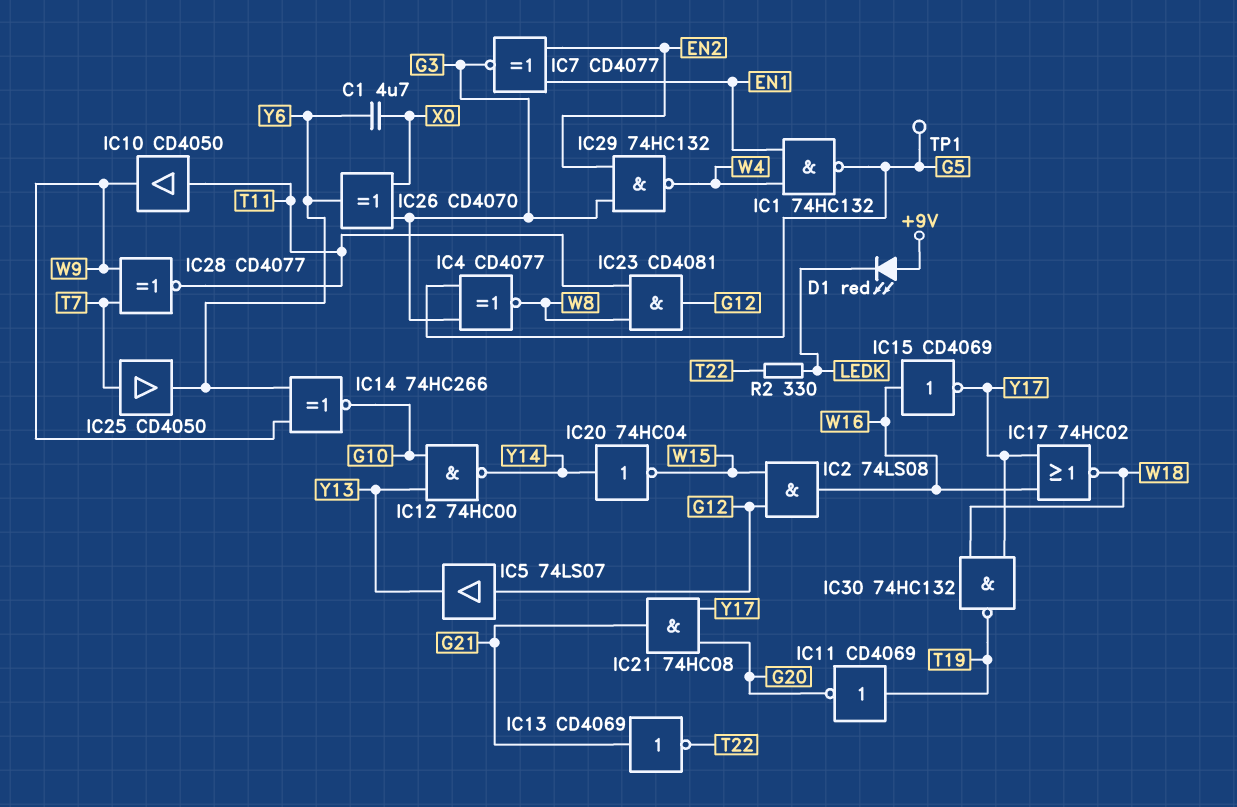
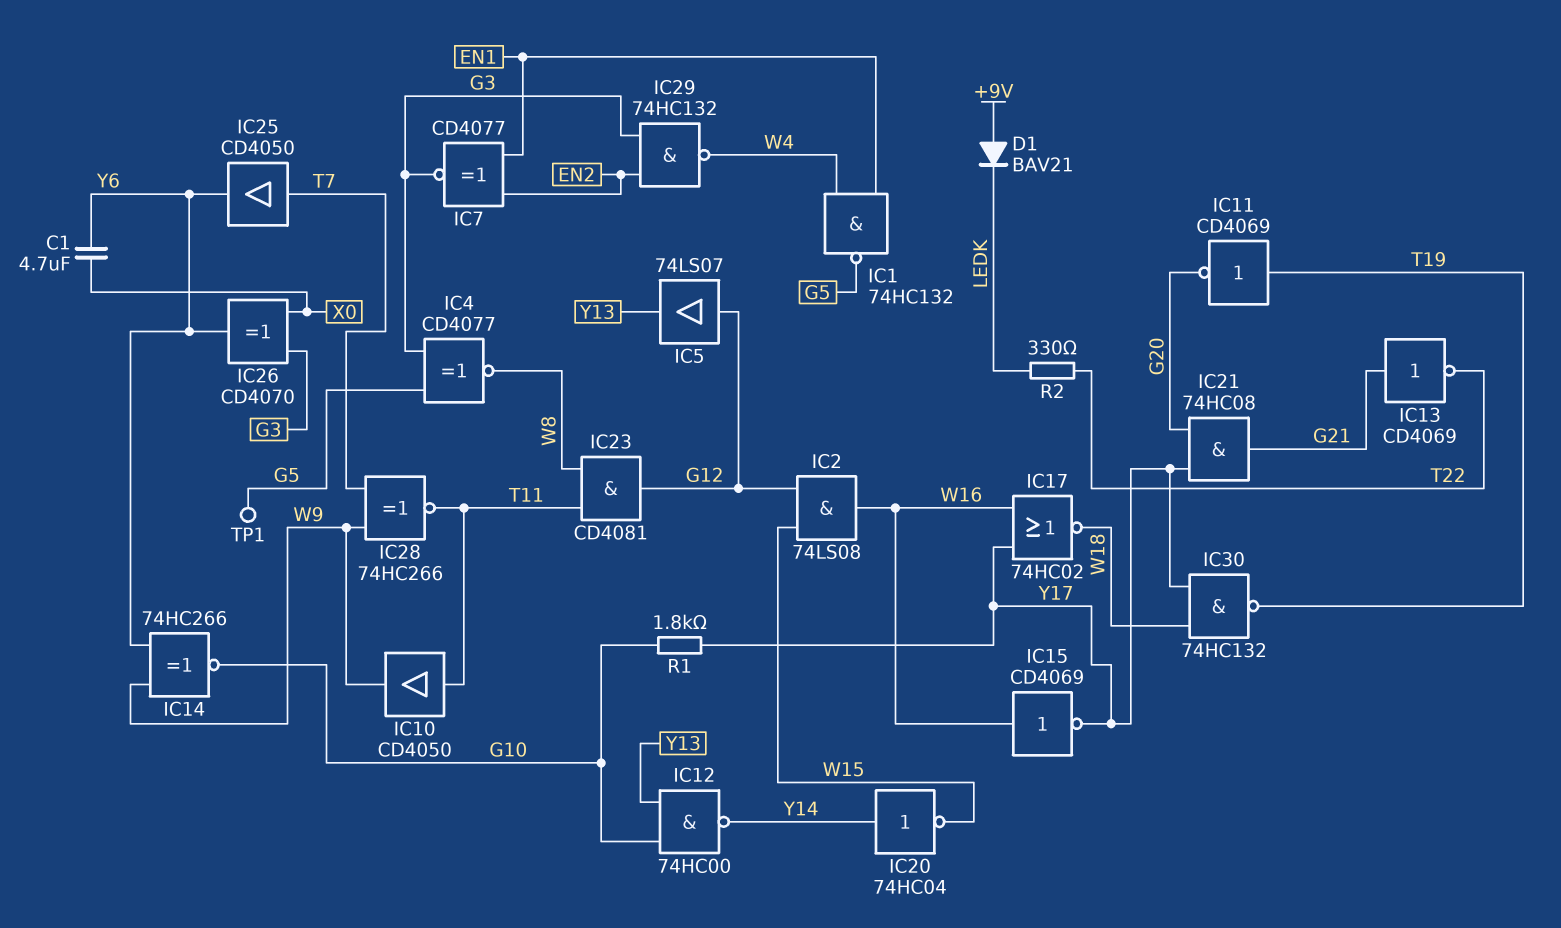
D1: LED red (A +9V, K LEDK) -> diode BAV21 (A +9V, K LEDK)
IC28: XNOR CD4077 (in T7, in W9, out T11) -> XNOR 74HC266 (in T7, in W9, out T11)
R1: none -> 1.8k (G10, Y17)

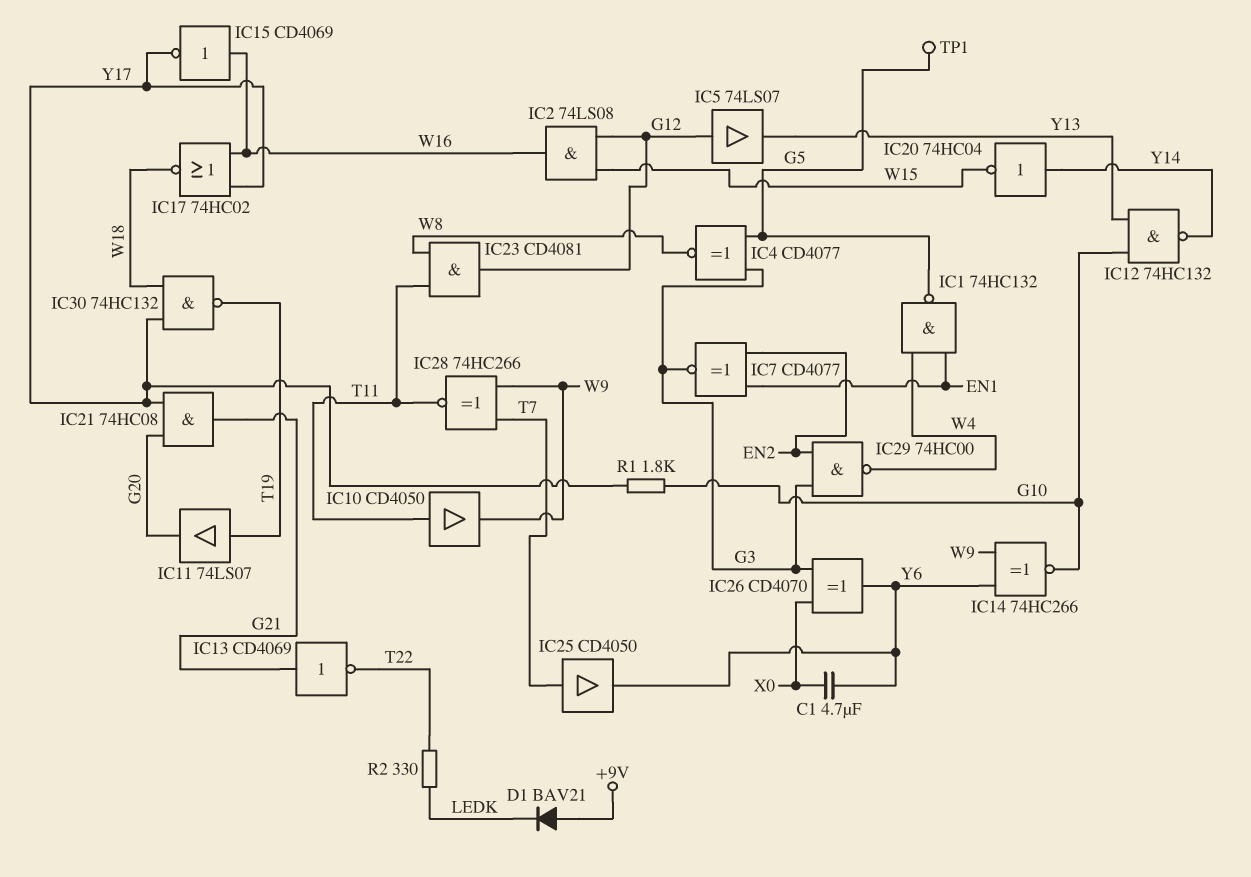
IC11: NOT CD4069 (in T19, out G20) -> buffer 74LS07 (in T19, out G20)
IC12: NAND 74HC00 (in G10, in Y13, out Y14) -> NAND 74HC132 (in G10, in Y13, out Y14)
IC29: NAND 74HC132 (in EN2, in G3, out W4) -> NAND 74HC00 (in EN2, in G3, out W4)

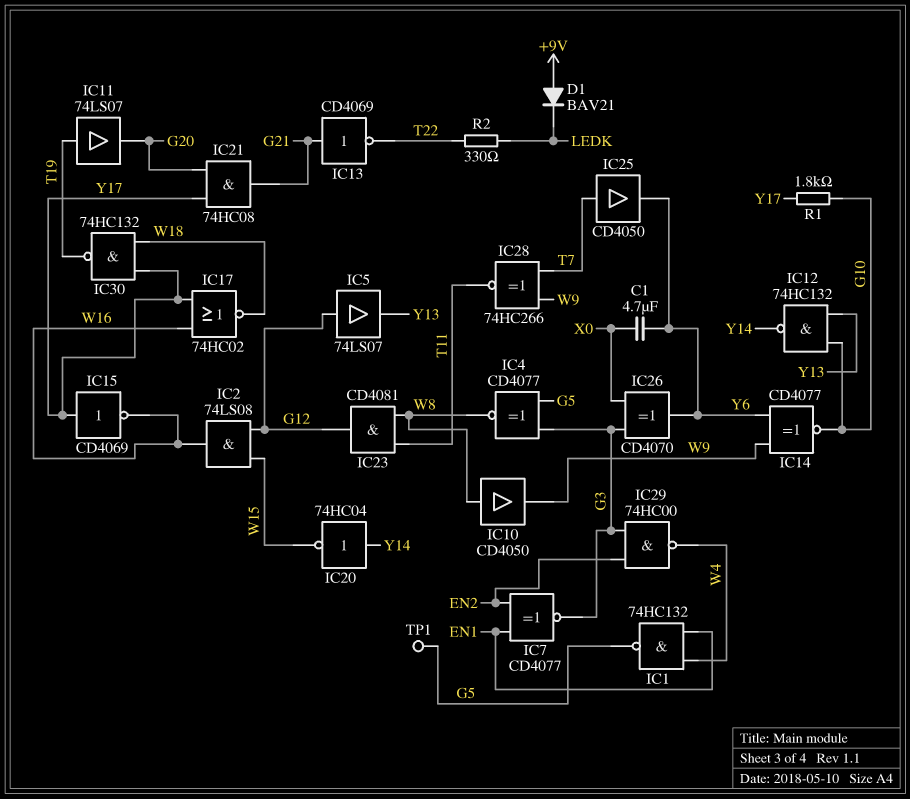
IC10: buffer CD4050 (in T11, out W9) -> buffer CD4050 (in W8, out W9)
IC14: XNOR 74HC266 (in W9, in Y6, out G10) -> XNOR CD4077 (in W9, in Y6, out G10)
IC15: NOT CD4069 (in W16, out Y17) -> NOT CD4069 (in Y17, out W16)

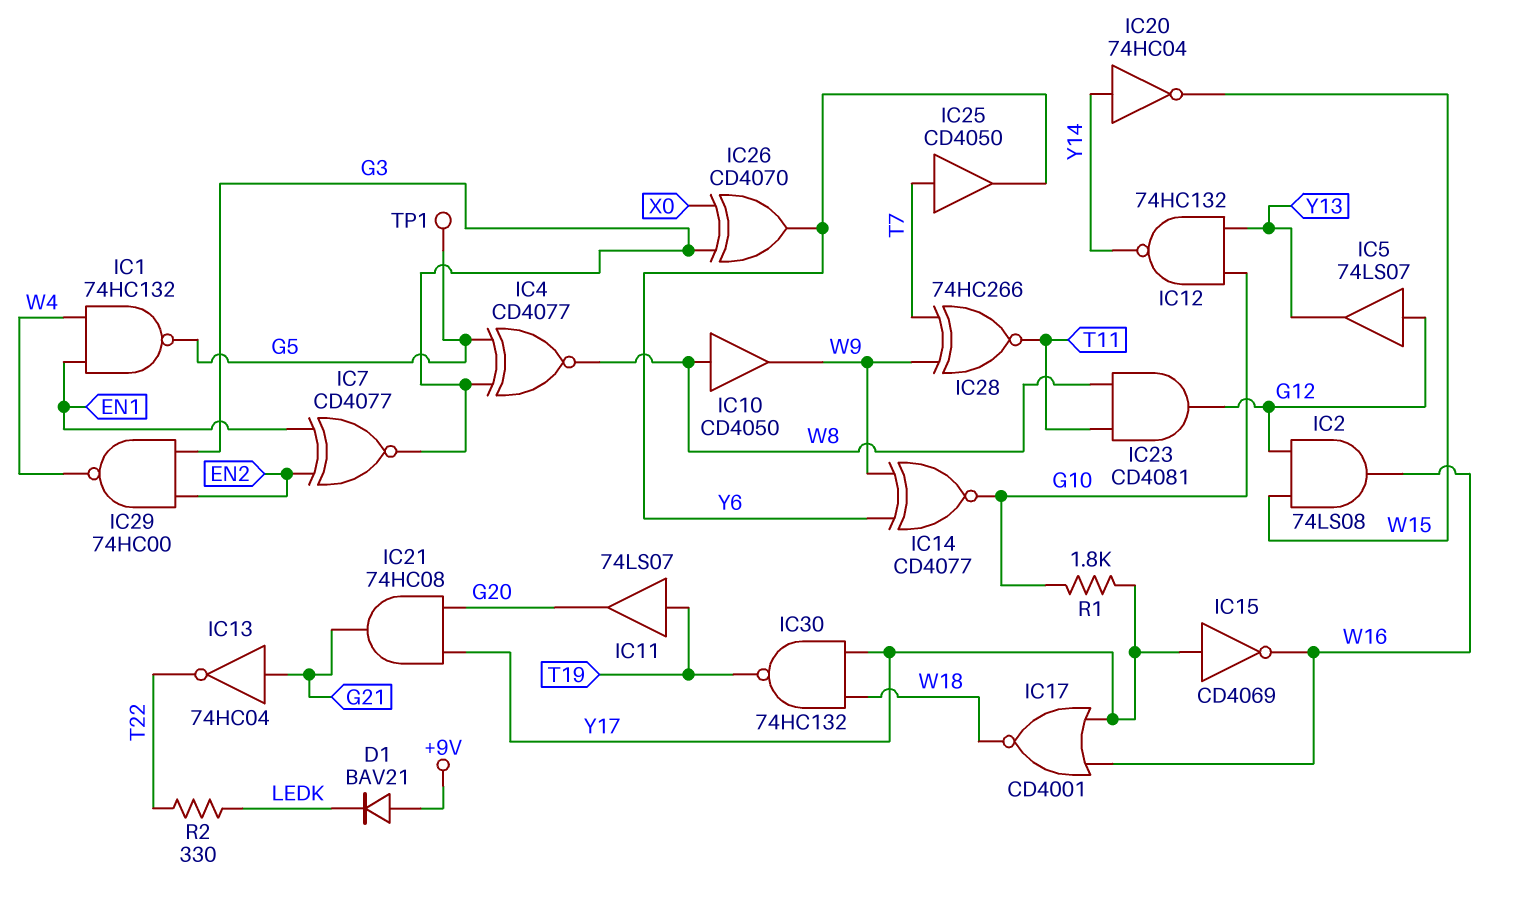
C1: 4.7uF (X0, Y6) -> none
IC13: NOT CD4069 (in G21, out T22) -> NOT 74HC04 (in G21, out T22)
IC17: NOR 74HC02 (in W16, in Y17, out W18) -> NOR CD4001 (in W16, in Y17, out W18)

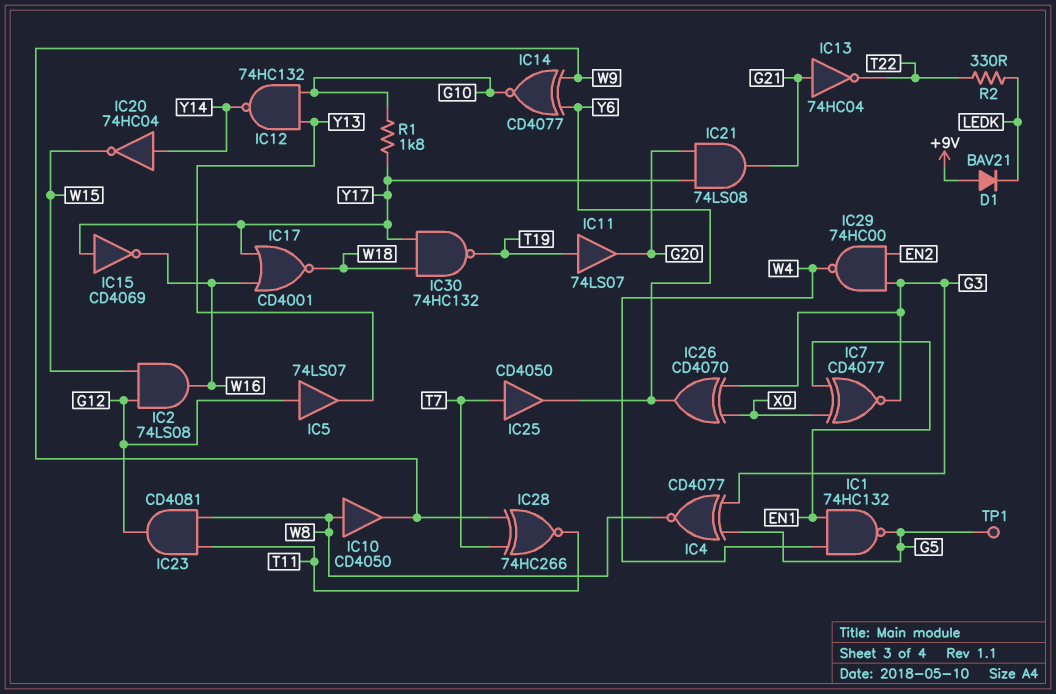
IC7: XNOR CD4077 (in EN1, in EN2, out G3) -> XNOR CD4077 (in EN1, in X0, out G3)
IC21: AND 74HC08 (in G20, in Y17, out G21) -> AND 74LS08 (in G20, in Y17, out G21)

